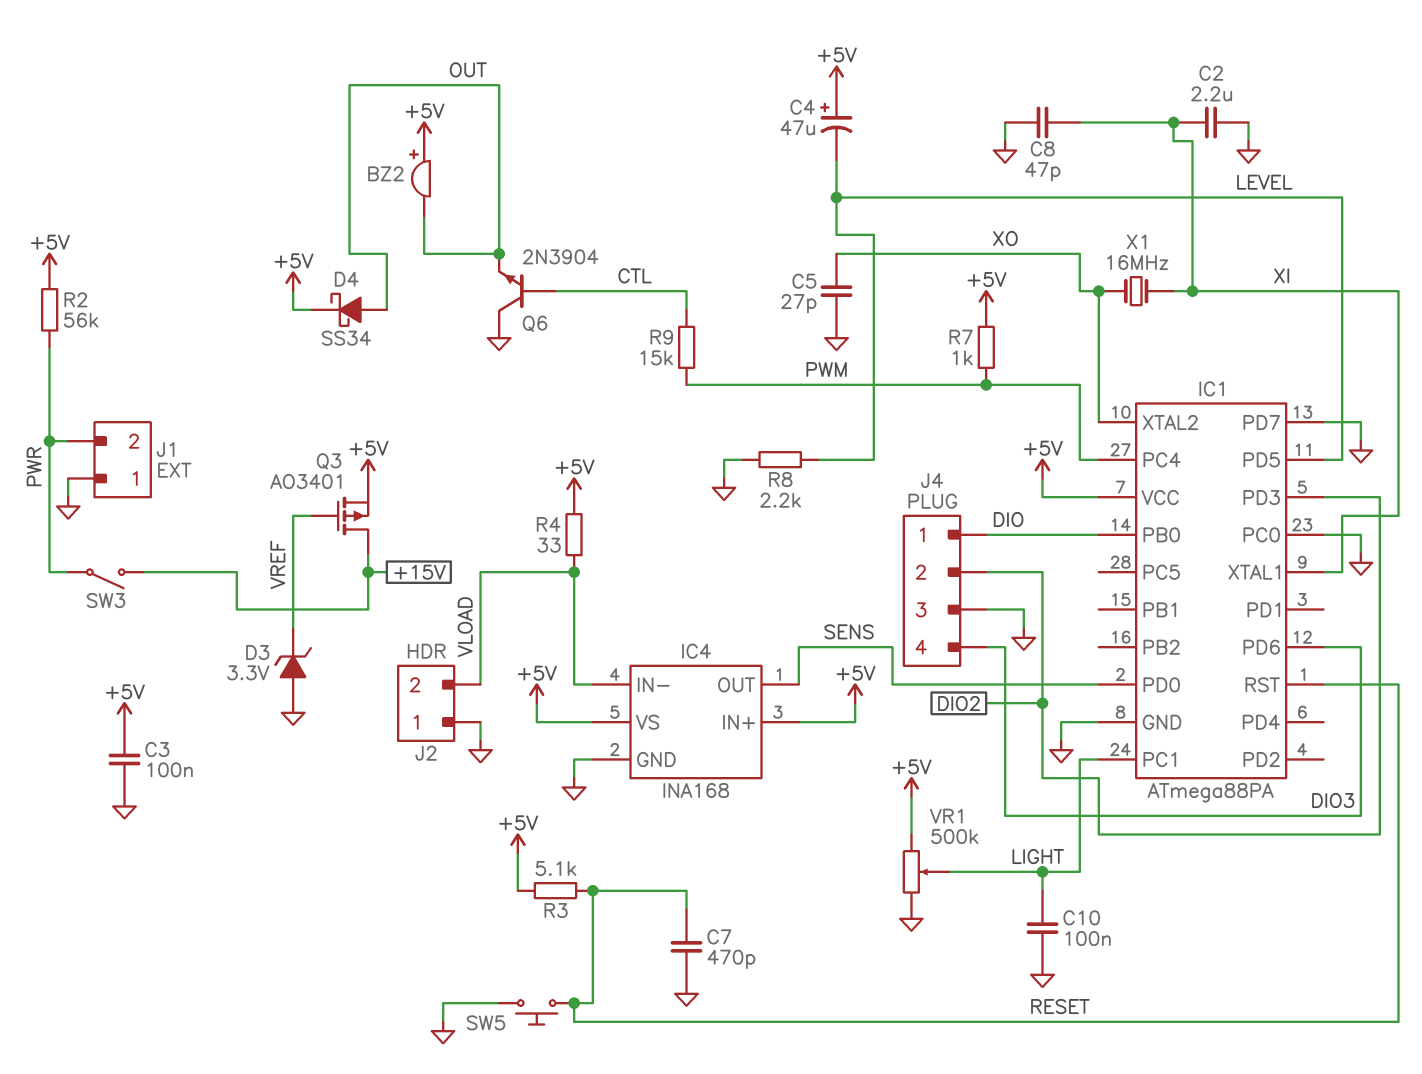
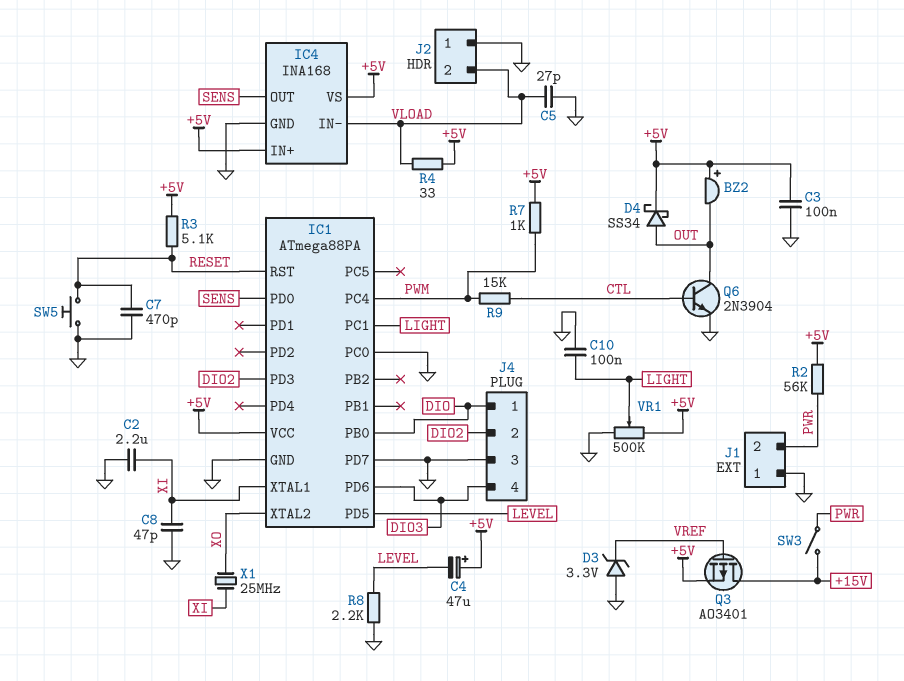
C5: 27pF (GND, XO) -> 27pF (GND, VLOAD)
Q6: NPN 2N3904 (B CTL, C GND, E OUT) -> NPN 2N3904 (B CTL, C OUT, E GND)
X1: 16MHz (XI, XO) -> 25MHz (XI, XO)

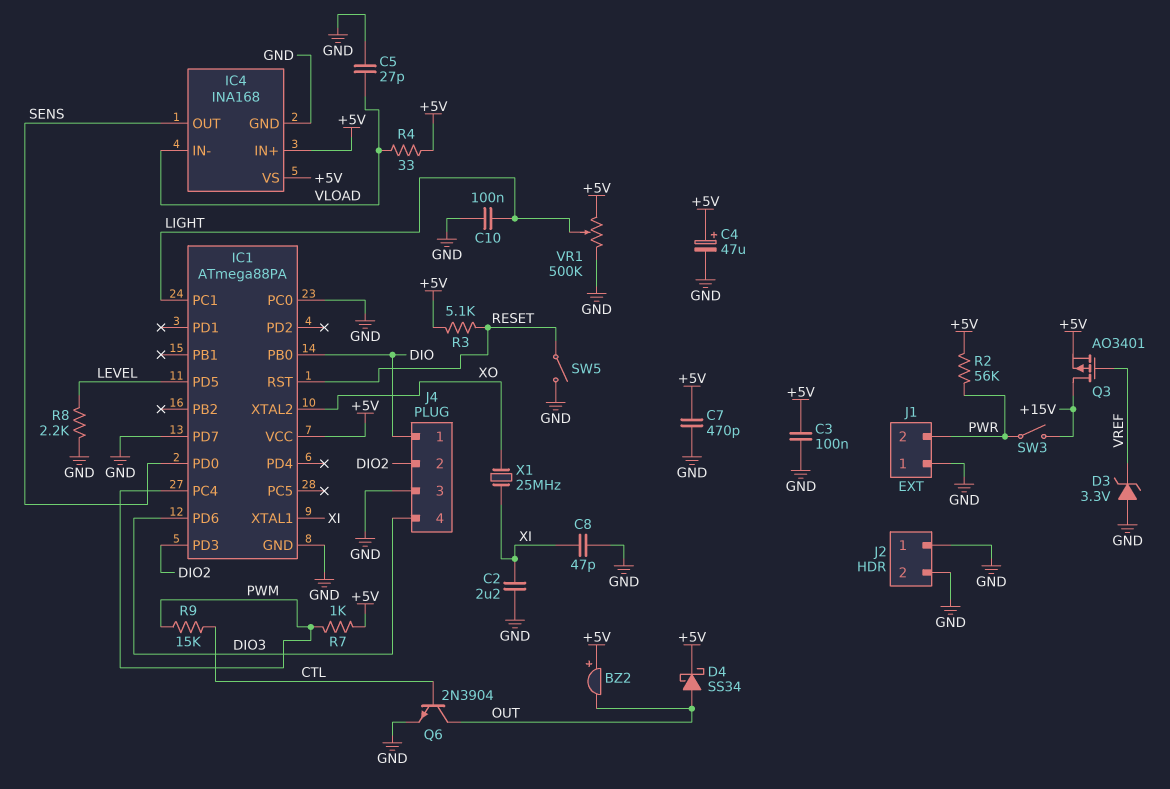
C4: 47uF (plus +5V, minus LEVEL) -> 47uF (plus +5V, minus GND)
C7: 470pF (GND, RESET) -> 470pF (+5V, GND)
J2 pin 2: VLOAD -> GND
SW5: button (GND, RESET) -> switch (GND, RESET)

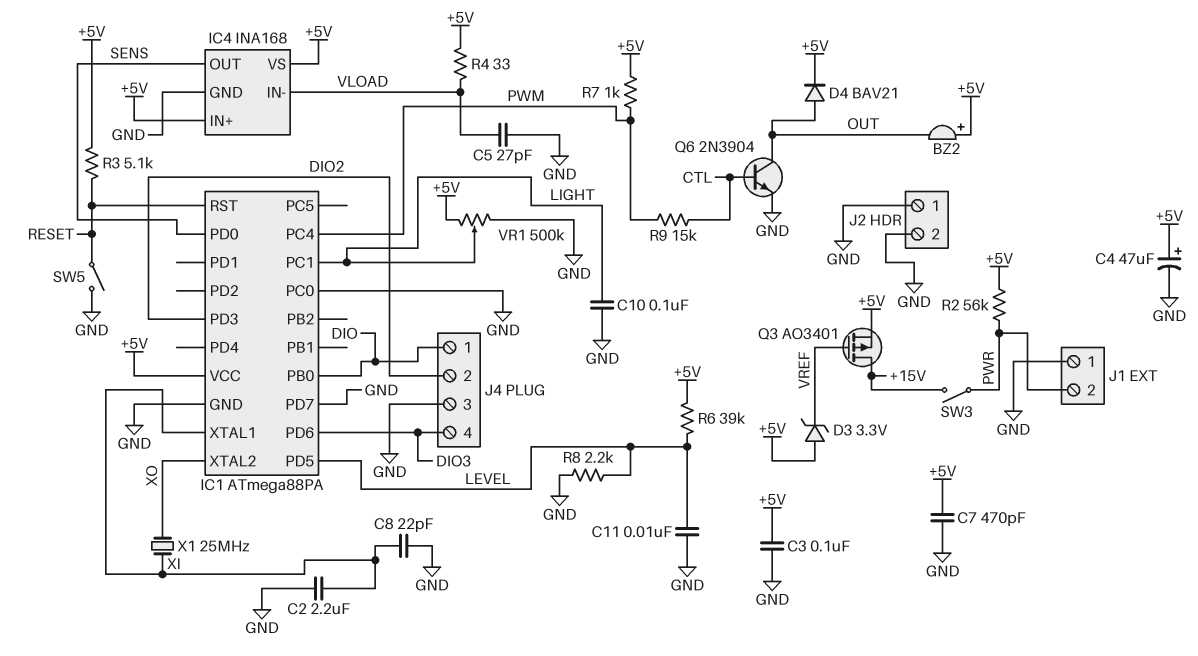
C8: 47pF (GND, XI) -> 22pF (GND, XI)
C11: none -> 10nF (GND, LEVEL)
D3: zener 3.3V (A GND, K VREF) -> zener 3.3V (A +5V, K VREF)
D4: schottky SS34 (A OUT, K +5V) -> diode BAV21 (A OUT, K +5V)
R6: none -> 39k (+5V, LEVEL)

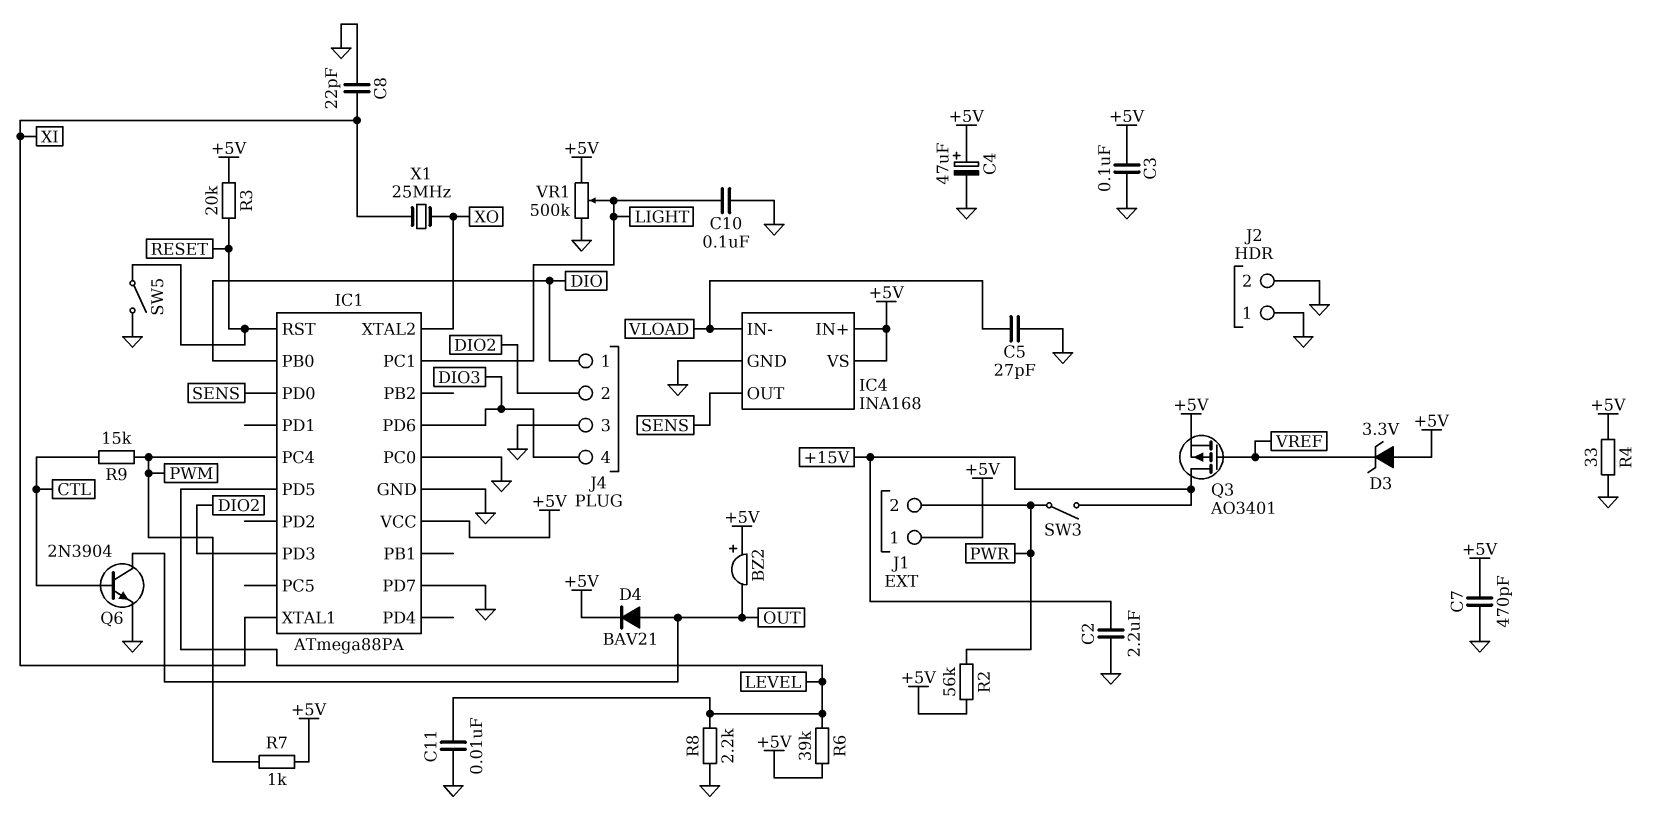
C2: 2.2uF (GND, XI) -> 2.2uF (+15V, GND)
J1 pin 1: GND -> +5V
R3: 5.1k (+5V, RESET) -> 20k (+5V, RESET)
R4: 33 (+5V, VLOAD) -> 33 (+5V, GND)

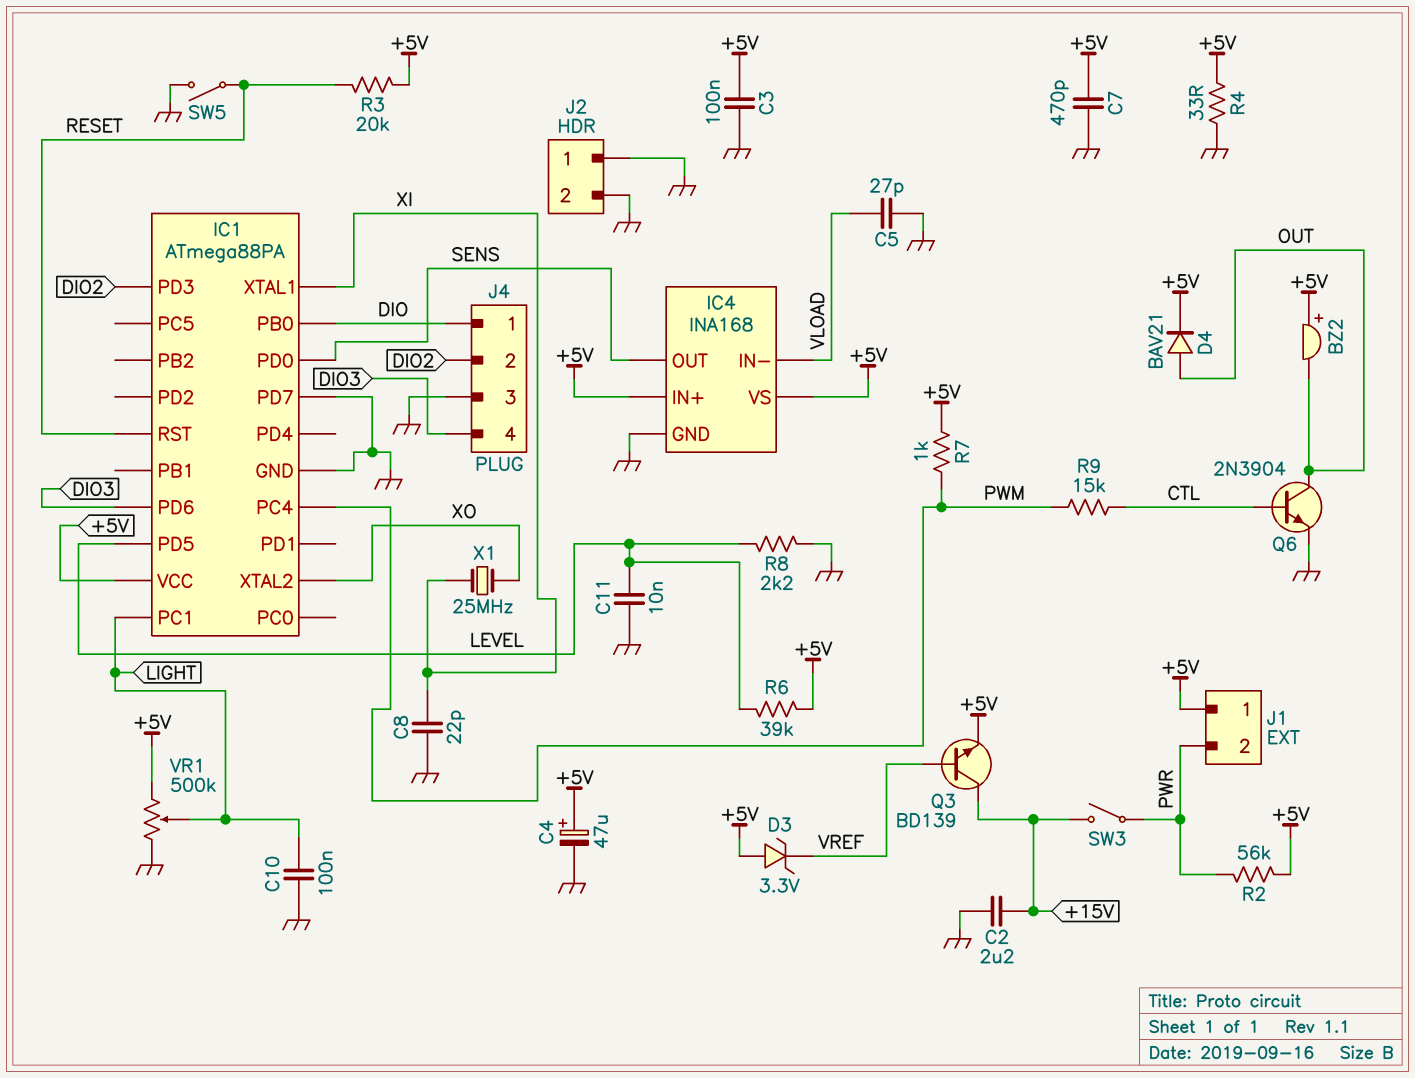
IC1 pin PC0: GND -> none
Q3: PMOS AO3401 (G VREF, D +15V, S +5V) -> NPN BD139 (B VREF, C +15V, E +5V)

